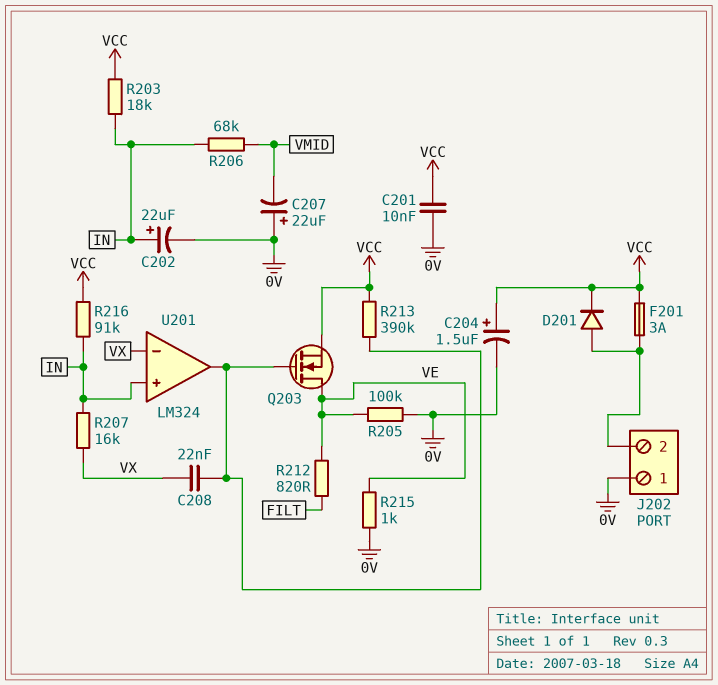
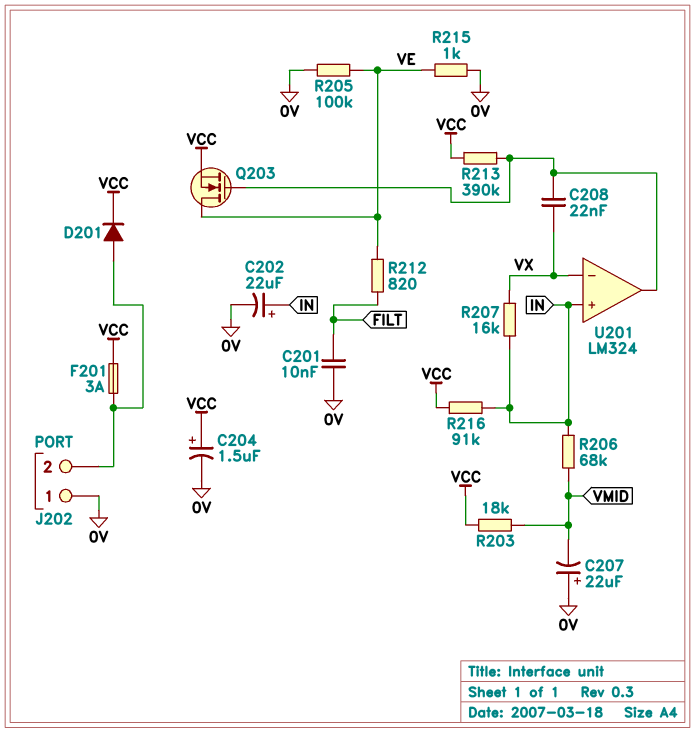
C201: 10nF (0V, VCC) -> 10nF (0V, FILT)
R203: 18k (IN, VCC) -> 18k (VCC, VMID)

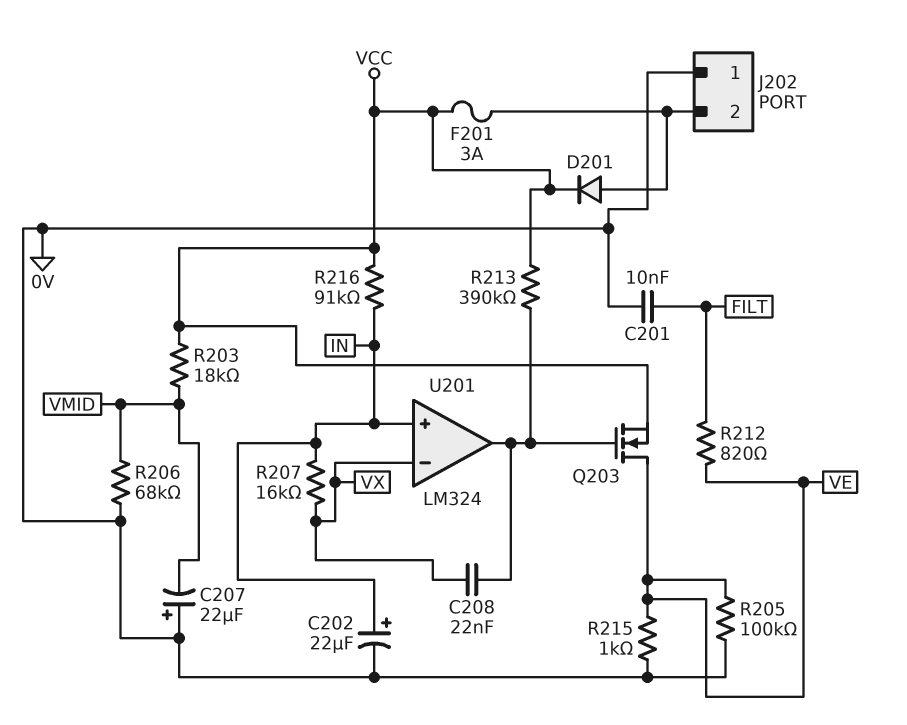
C204: 1.5uF (plus VCC, minus 0V) -> none
R206: 68k (IN, VMID) -> 68k (0V, VMID)

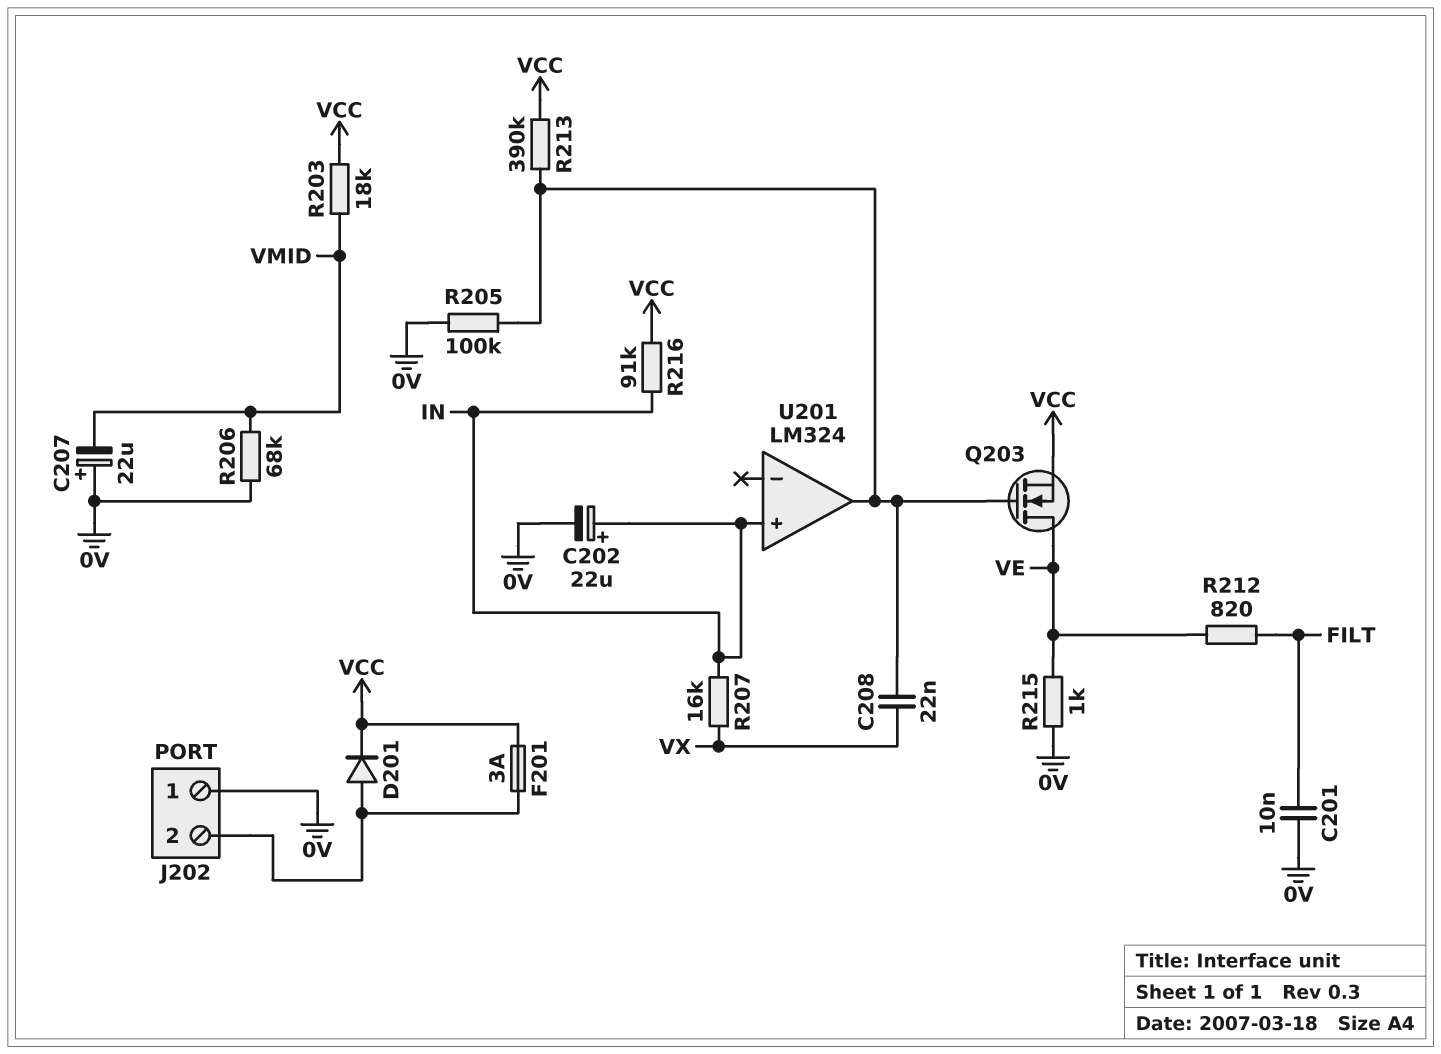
R205: 100k (0V, VE) -> 100k (0V, U201/out)
U201 pin in-: VX -> none

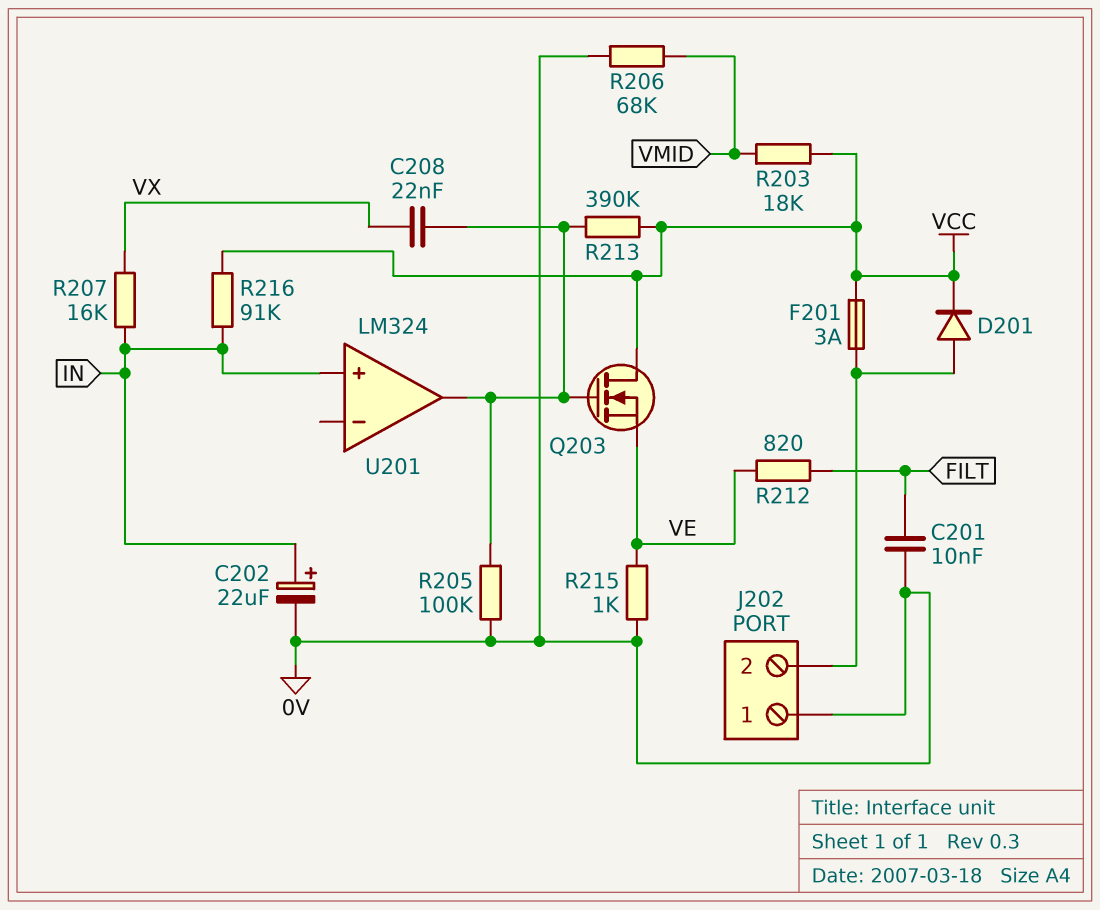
C207: 22uF (plus 0V, minus VMID) -> none
Q203: NMOS (G U201/out, D VE, S VCC) -> NMOS (G U201/out, D VCC, S VE)

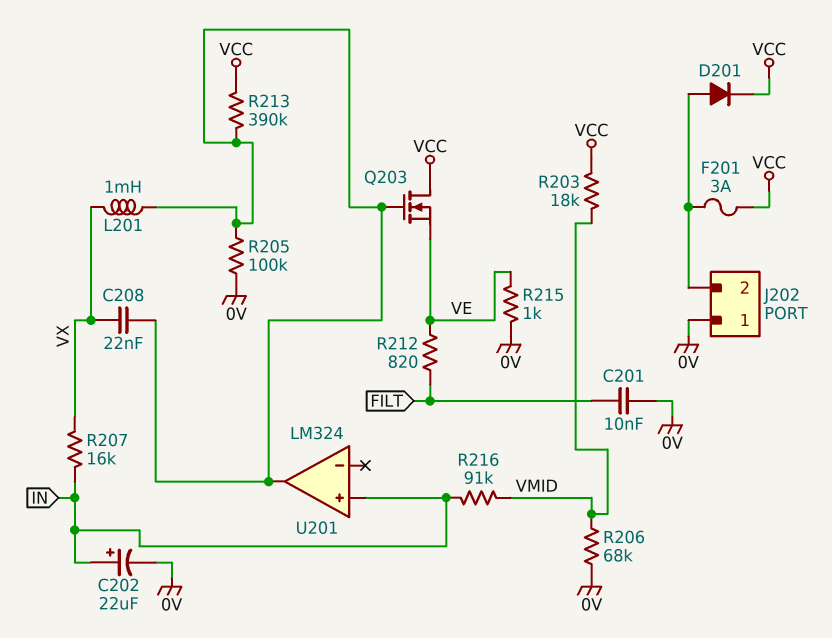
L201: none -> 1mH (U201/out, VX)
R216: 91k (IN, VCC) -> 91k (IN, VMID)

